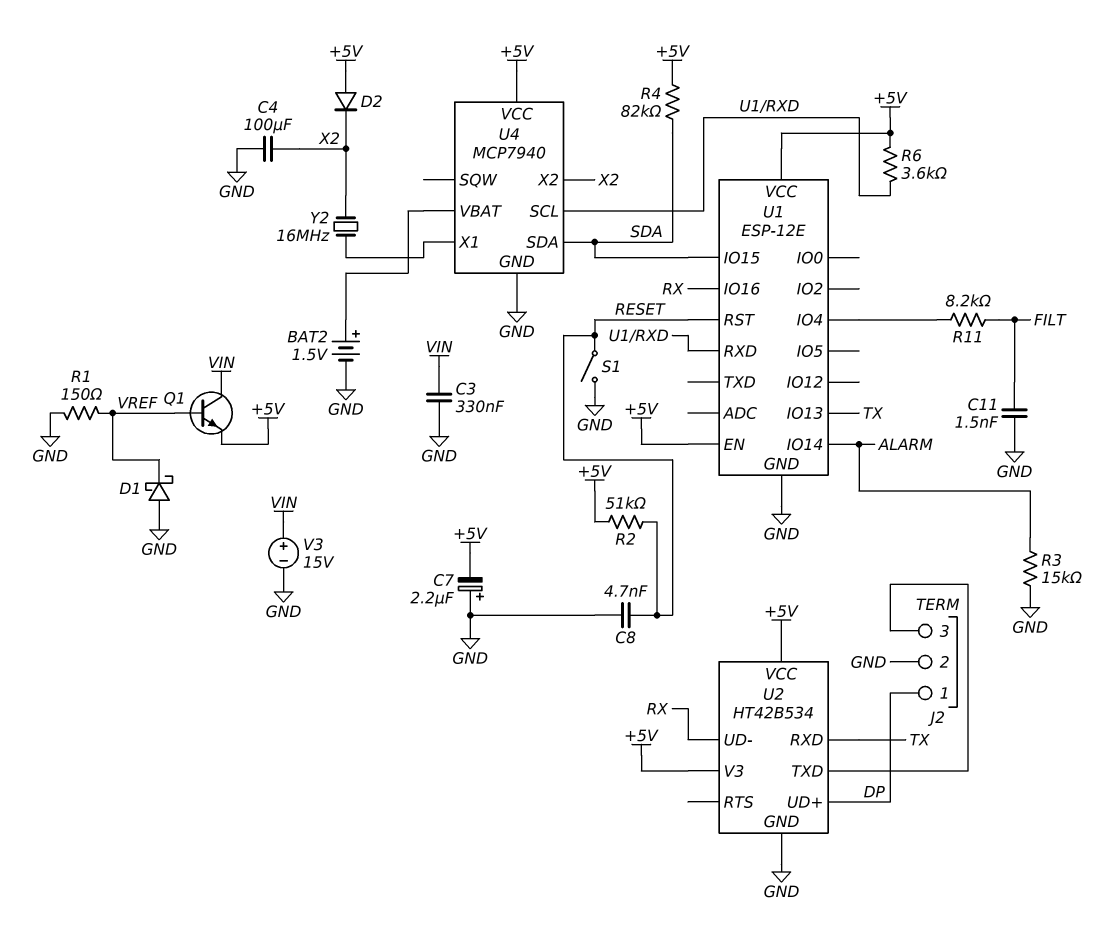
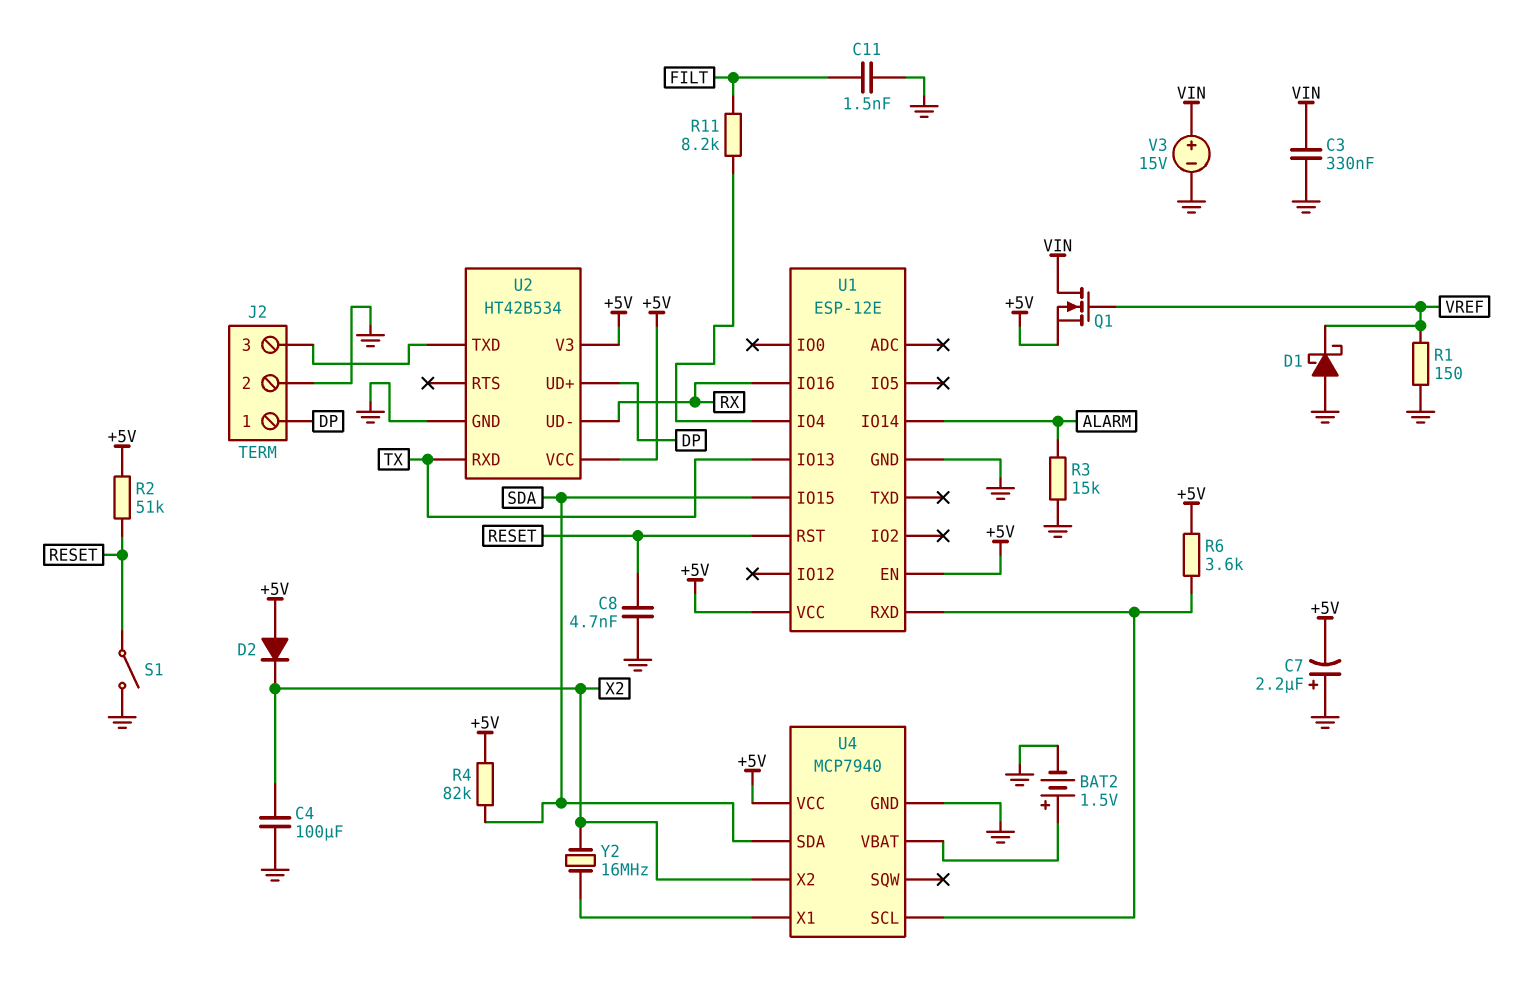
Q1: NPN (B VREF, C VIN, E +5V) -> NMOS (G VREF, D VIN, S +5V)

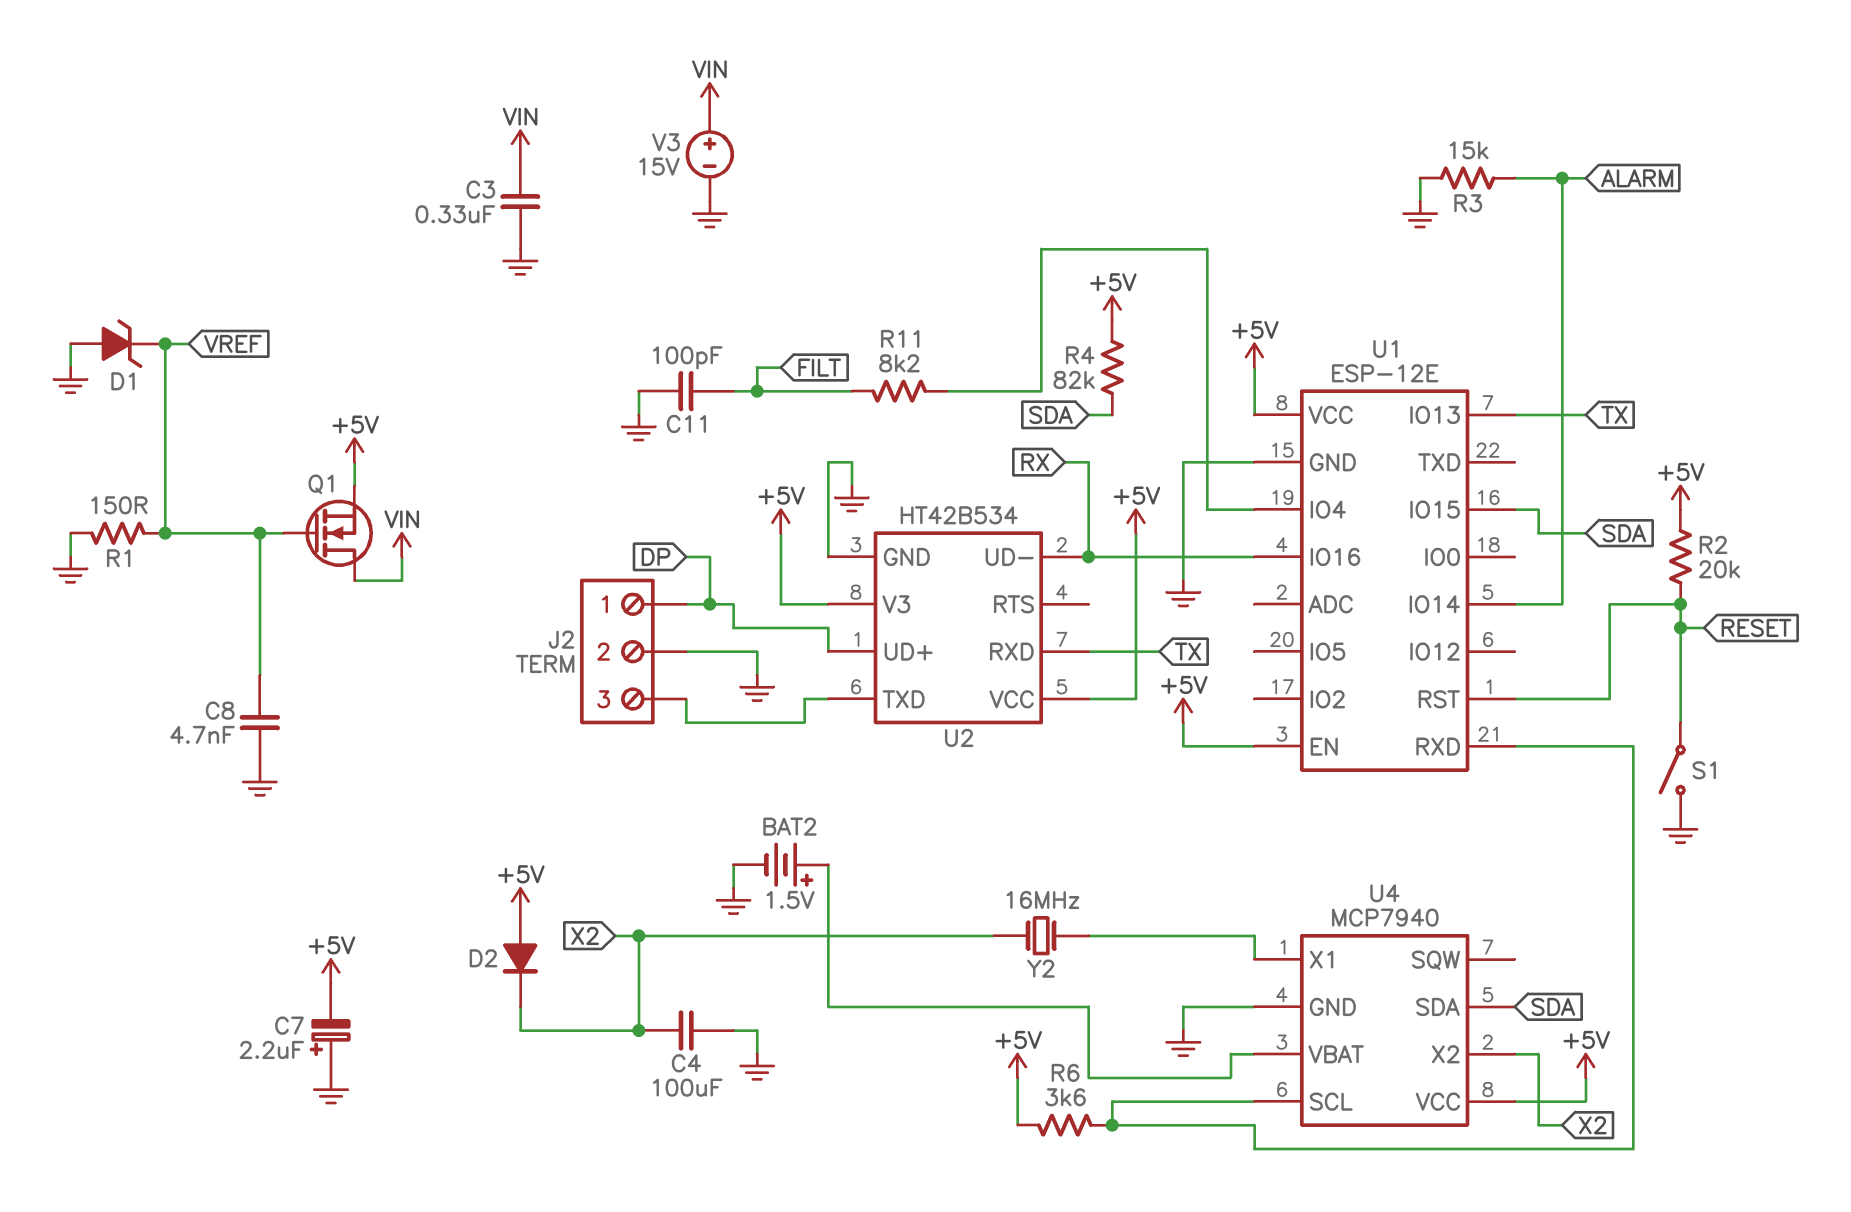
C8: 4.7nF (GND, RESET) -> 4.7nF (GND, VREF)
C11: 1.5nF (FILT, GND) -> 100pF (FILT, GND)
D1: schottky (A GND, K VREF) -> zener (A GND, K VREF)
R2: 51k (+5V, RESET) -> 20k (+5V, RESET)

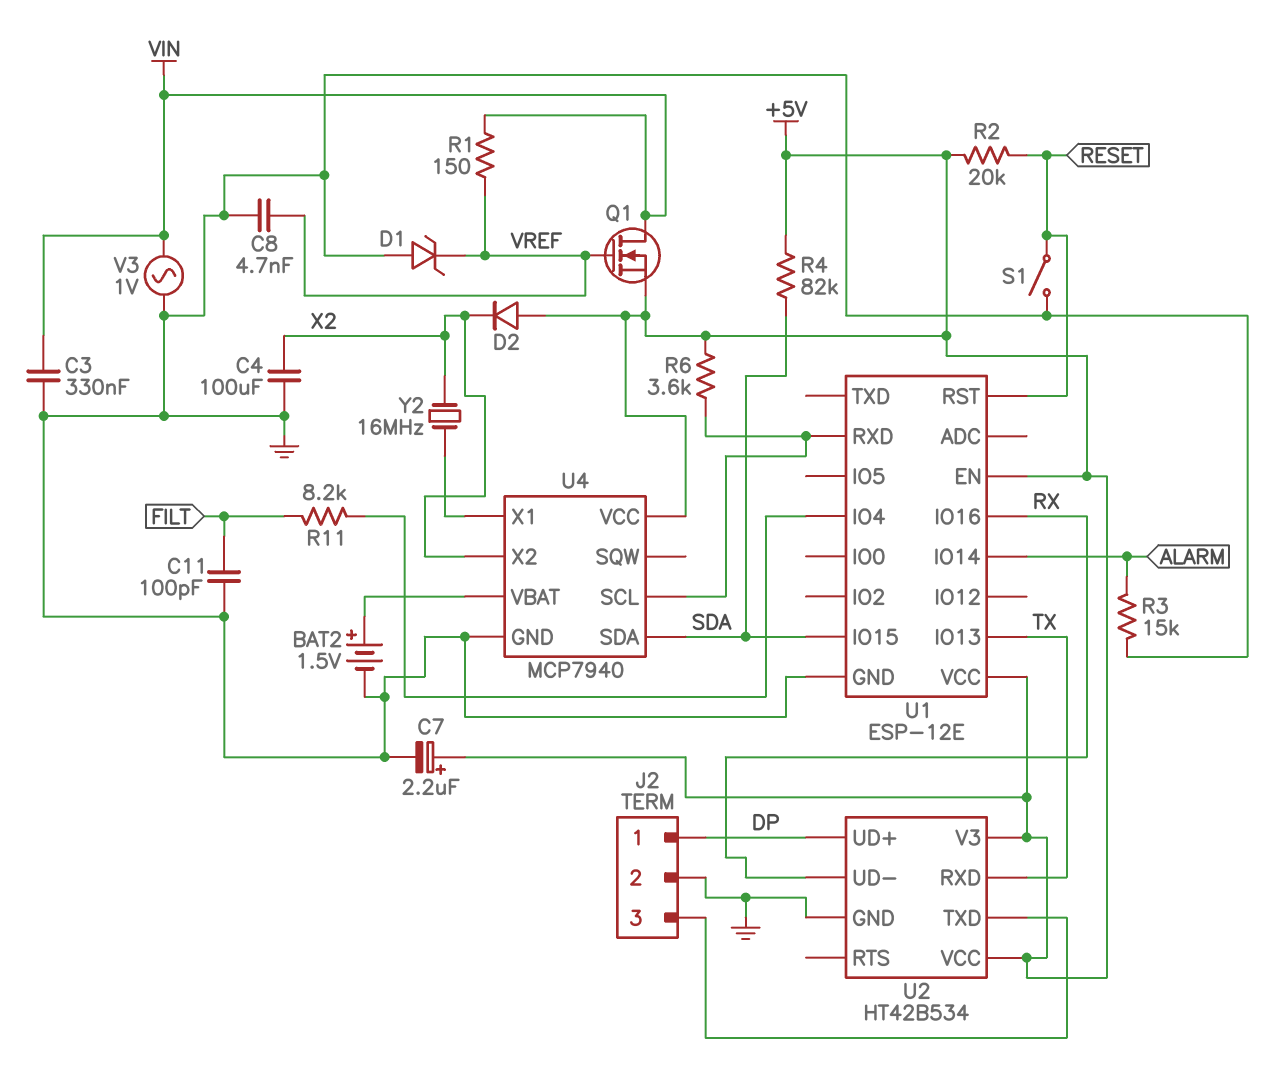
C7: 2.2uF (plus GND, minus +5V) -> 2.2uF (plus +5V, minus GND)
R1: 150 (GND, VREF) -> 150 (VIN, VREF)
V3: 15V (plus VIN, minus GND) -> AC 1V (GND, VIN)

